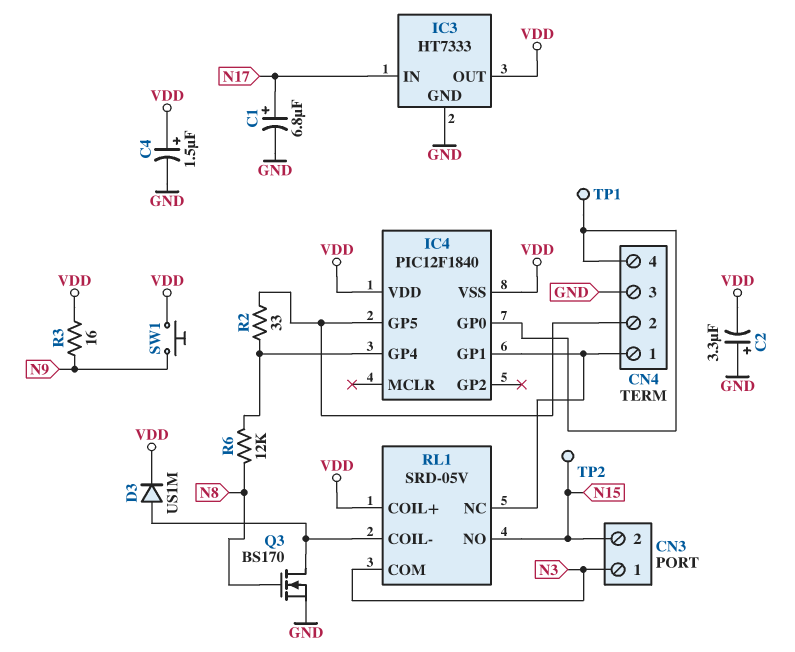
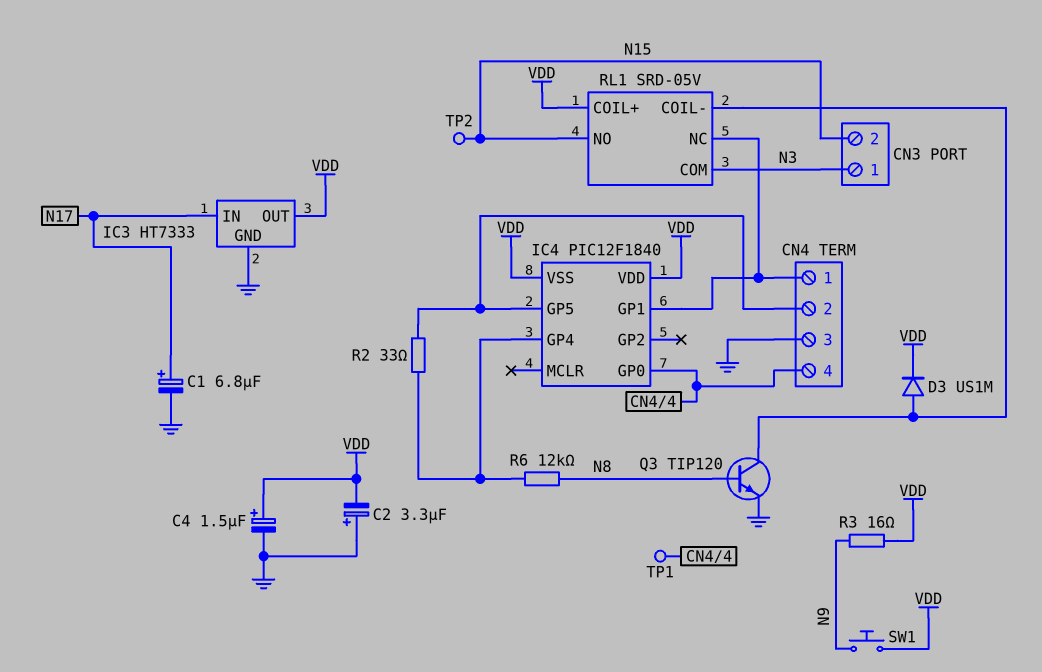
Q3: NMOS BS170 (G N8, D RL1/COIL-, S GND) -> NPN TIP120 (B N8, C RL1/COIL-, E GND)

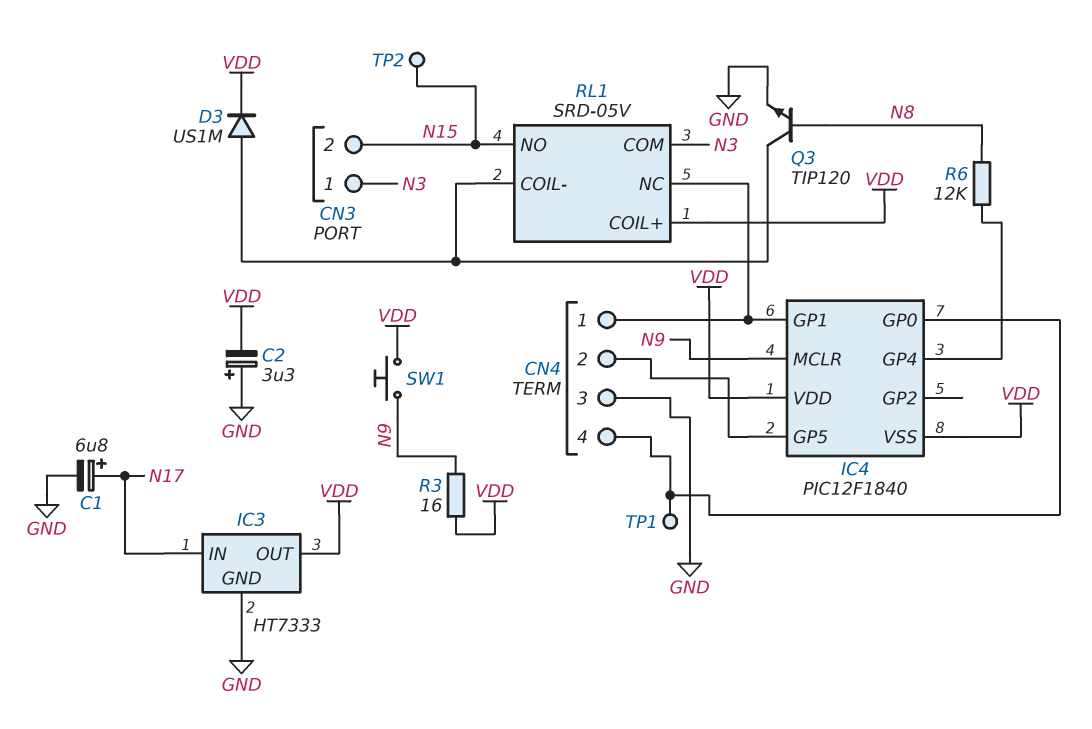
C4: 1.5uF (plus VDD, minus GND) -> none
IC4 pin MCLR: none -> N9
R2: 33 (CN4/2, IC4/GP4) -> none

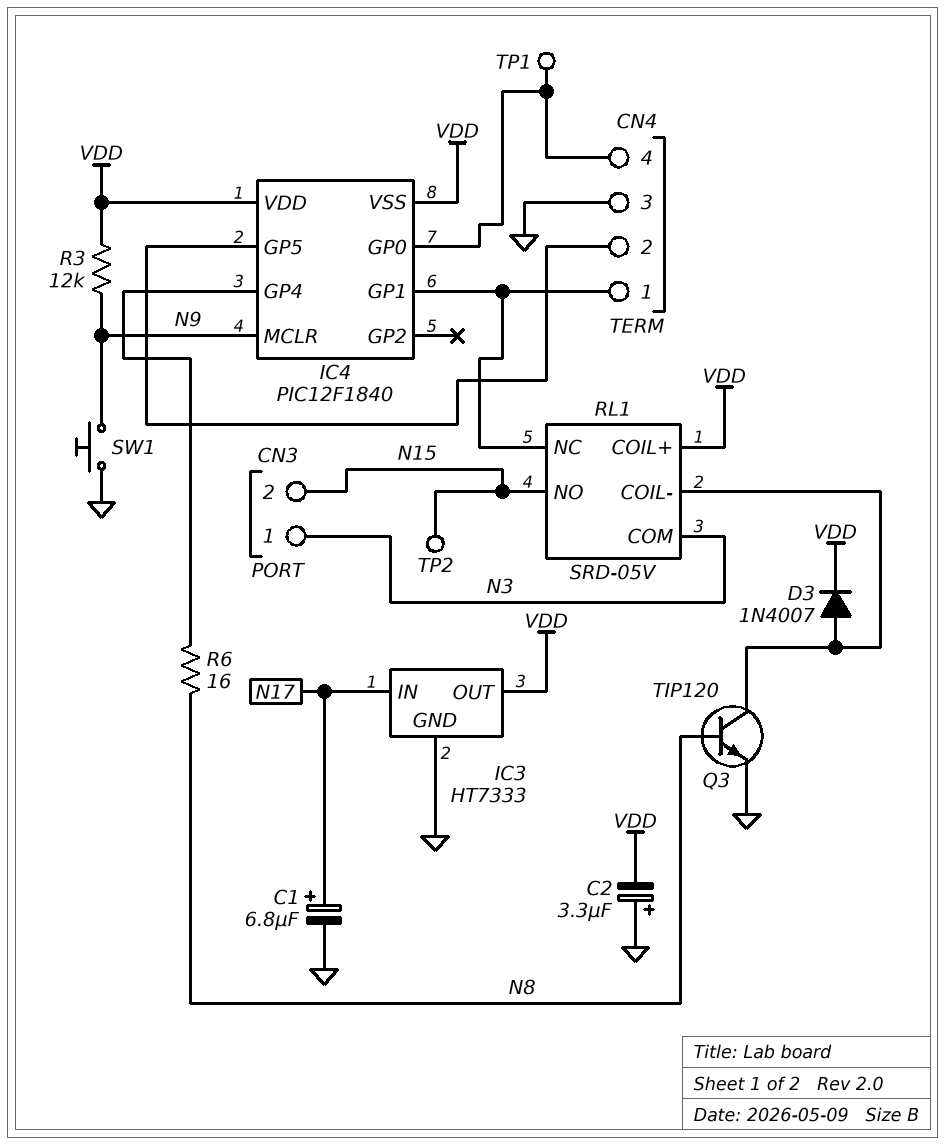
D3: diode US1M (A RL1/COIL-, K VDD) -> diode 1N4007 (A RL1/COIL-, K VDD)
R3: 16 (N9, VDD) -> 12k (N9, VDD)
R6: 12k (IC4/GP4, N8) -> 16 (IC4/GP4, N8)
SW1: button (N9, VDD) -> button (GND, N9)

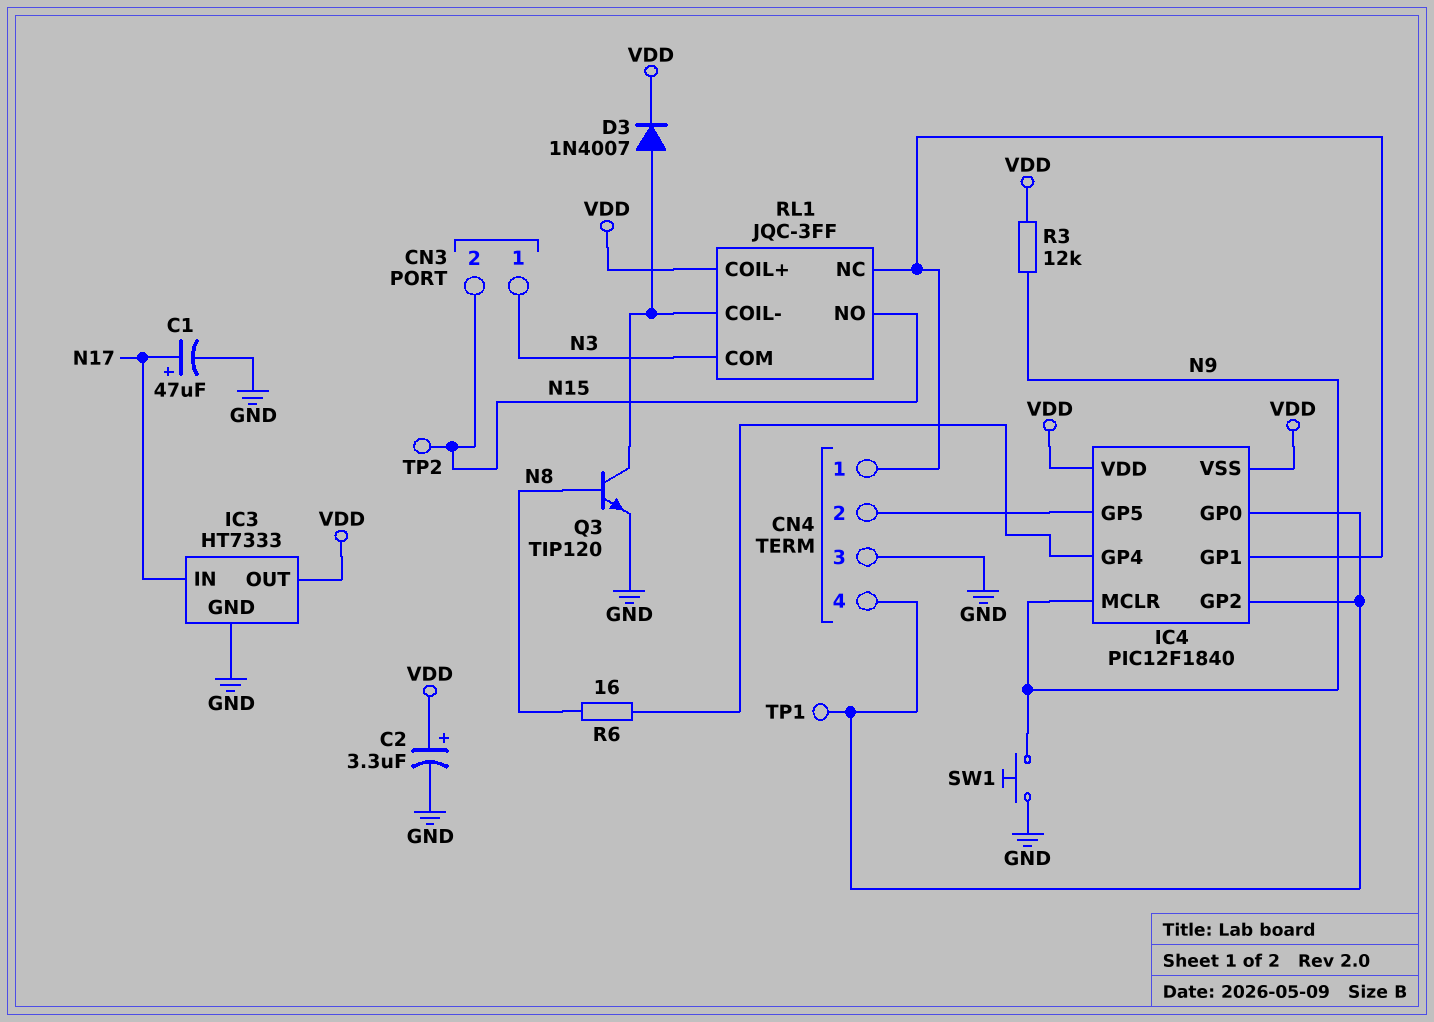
C1: 6.8uF (plus N17, minus GND) -> 47uF (plus N17, minus GND)
C2: 3.3uF (plus GND, minus VDD) -> 3.3uF (plus VDD, minus GND)
IC4 pin GP2: none -> CN4/4
RL1: SRD-05V -> JQC-3FF

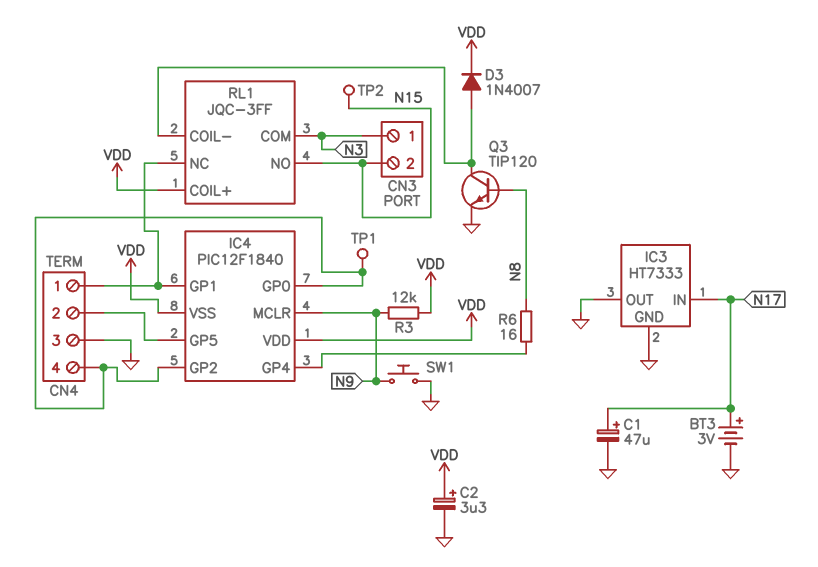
BT3: none -> 3V (plus N17, minus GND)
IC3 pin OUT: VDD -> GND

